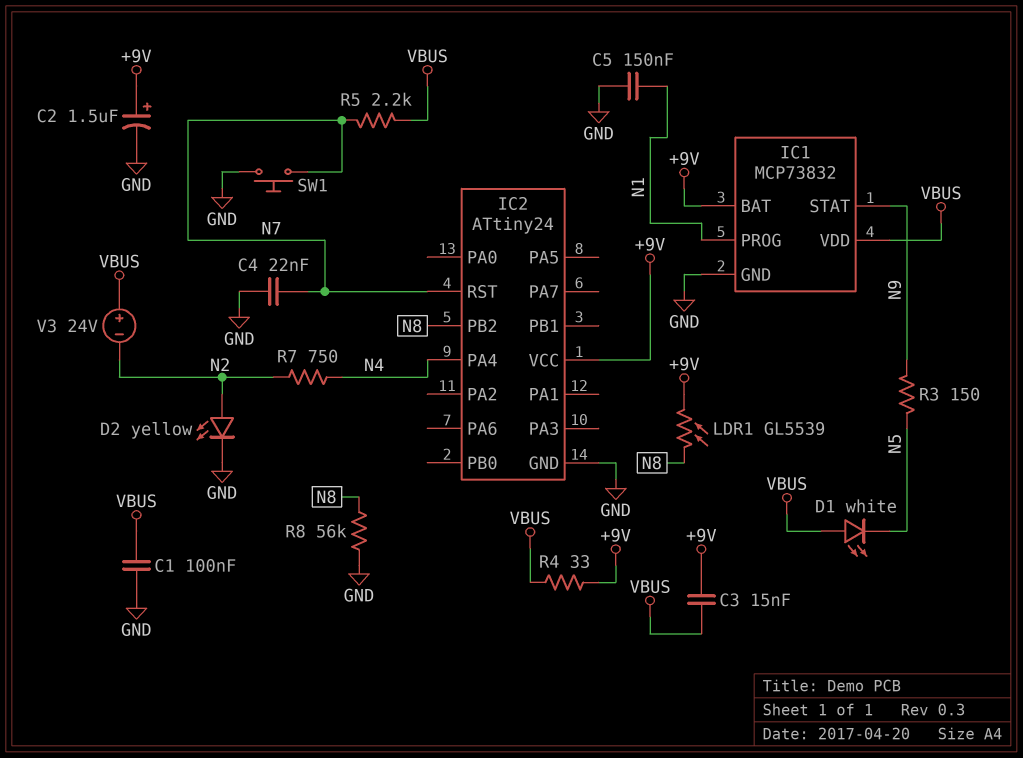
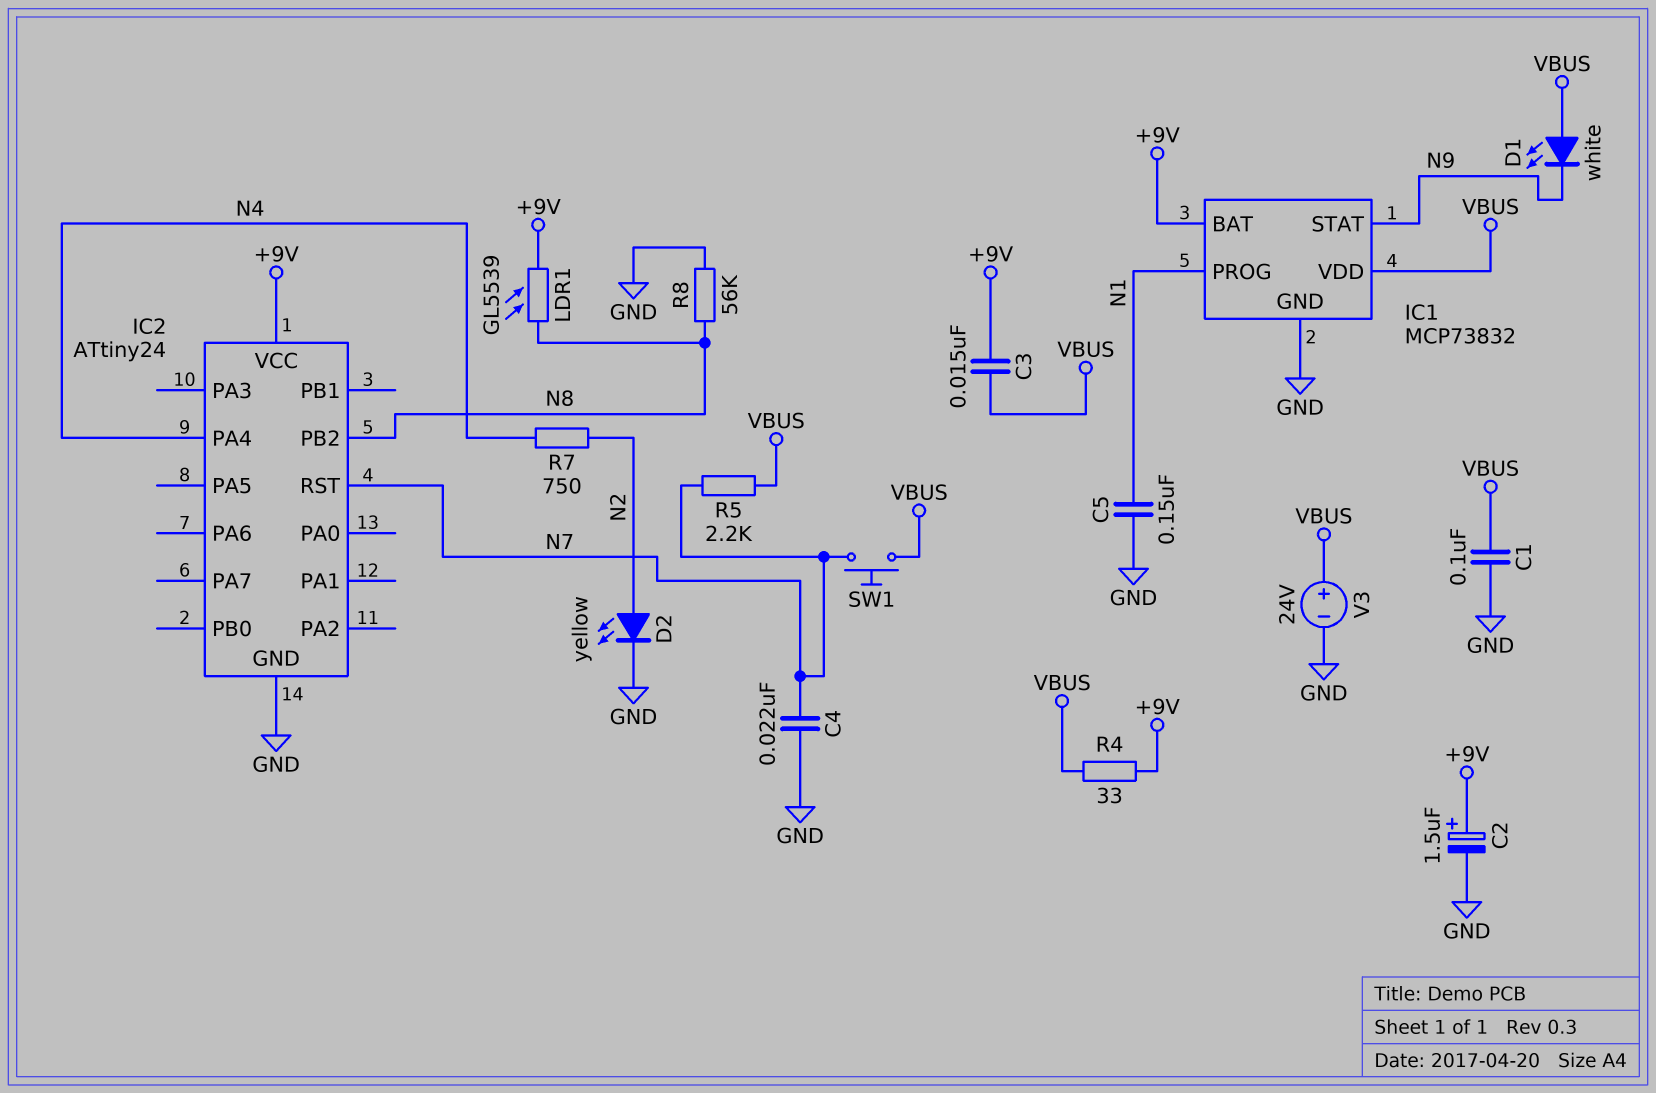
D1: LED white (A VBUS, K N5) -> LED white (A VBUS, K N9)
R3: 150 (N5, N9) -> none
SW1: button (GND, N7) -> button (N7, VBUS)
V3: 24V (plus VBUS, minus N2) -> 24V (plus VBUS, minus GND)

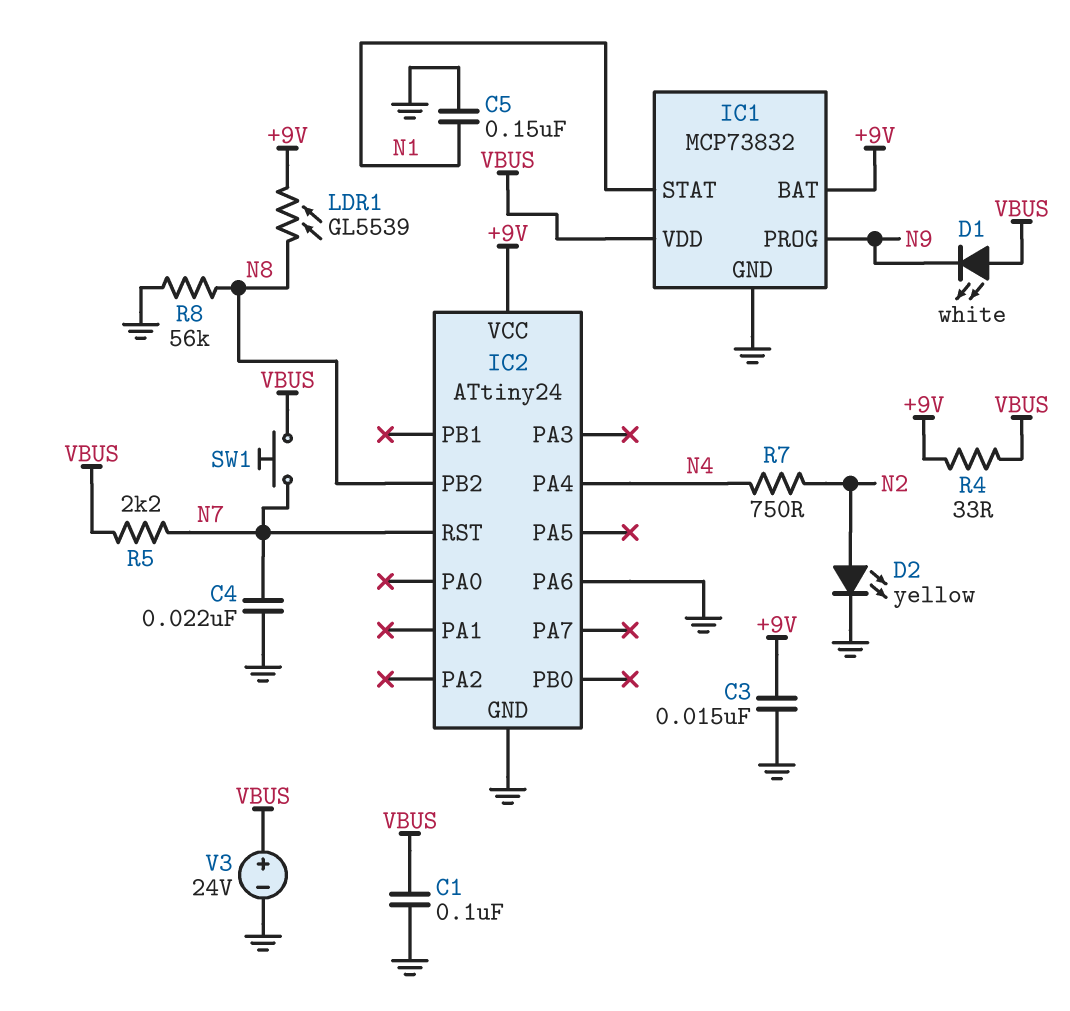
C2: 1.5uF (plus +9V, minus GND) -> none
C3: 15nF (+9V, VBUS) -> 15nF (+9V, GND)
IC1 pin PROG: N1 -> N9
IC1 pin STAT: N9 -> N1
IC2 pin PA6: none -> GND

